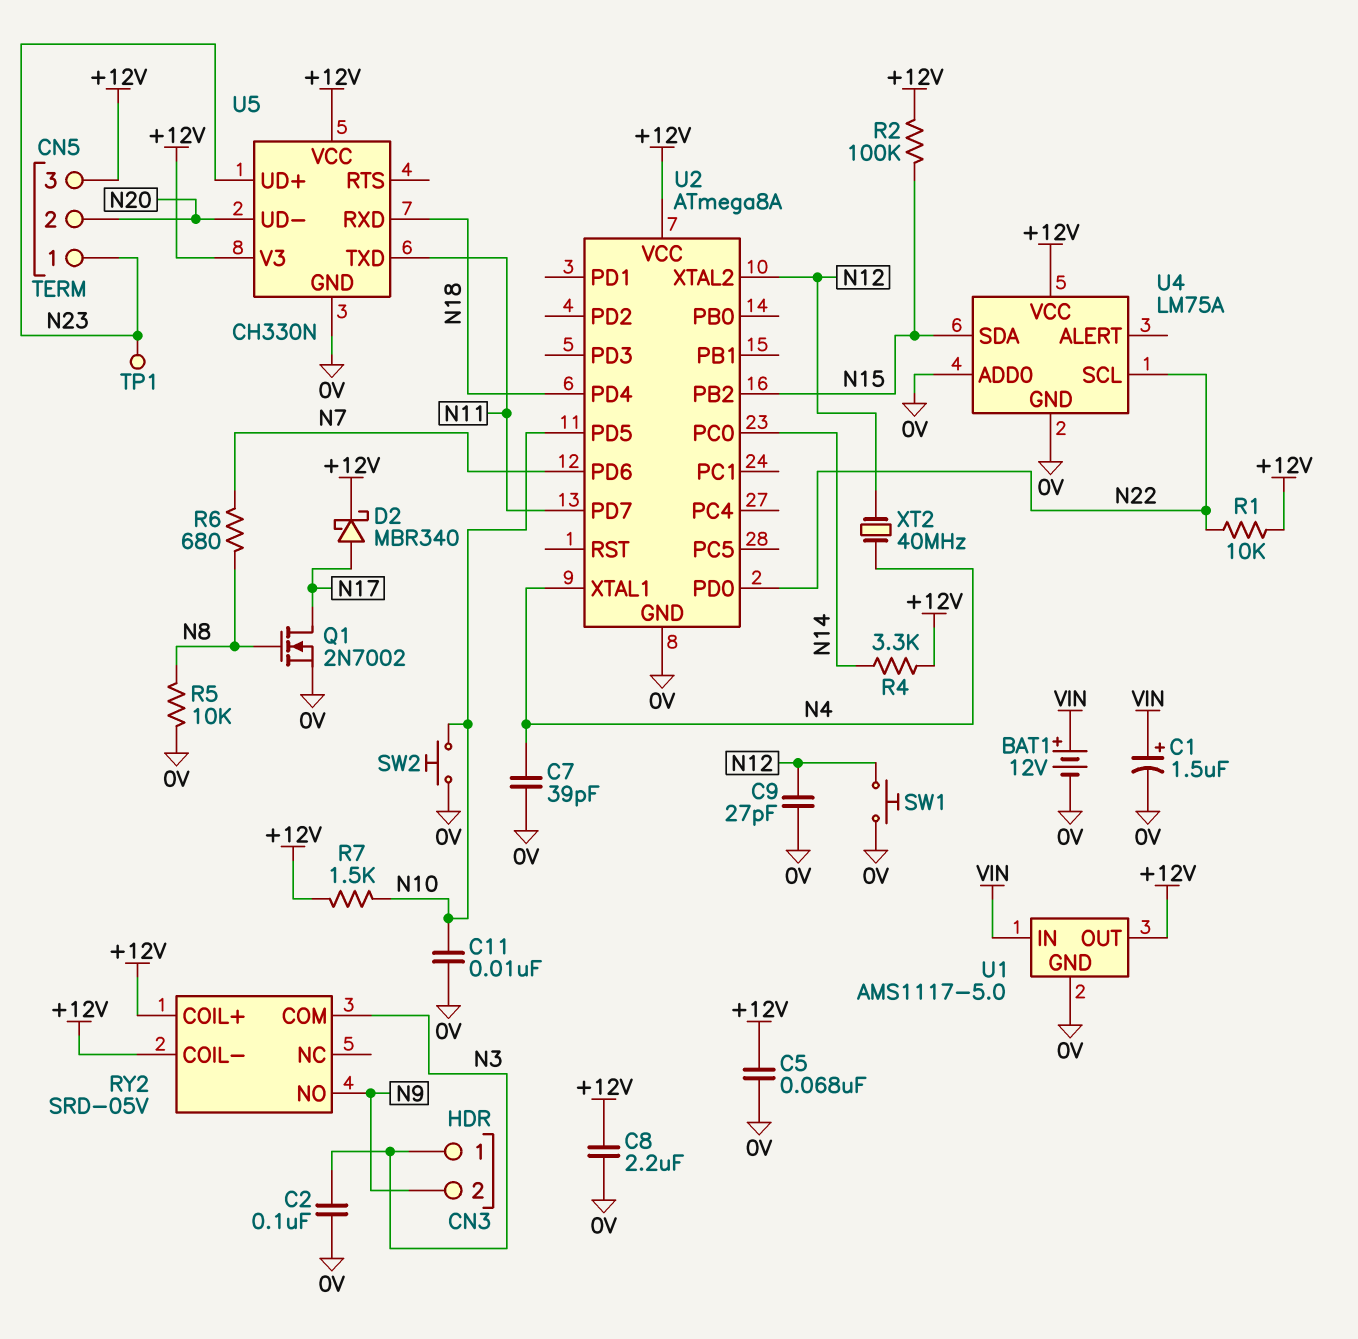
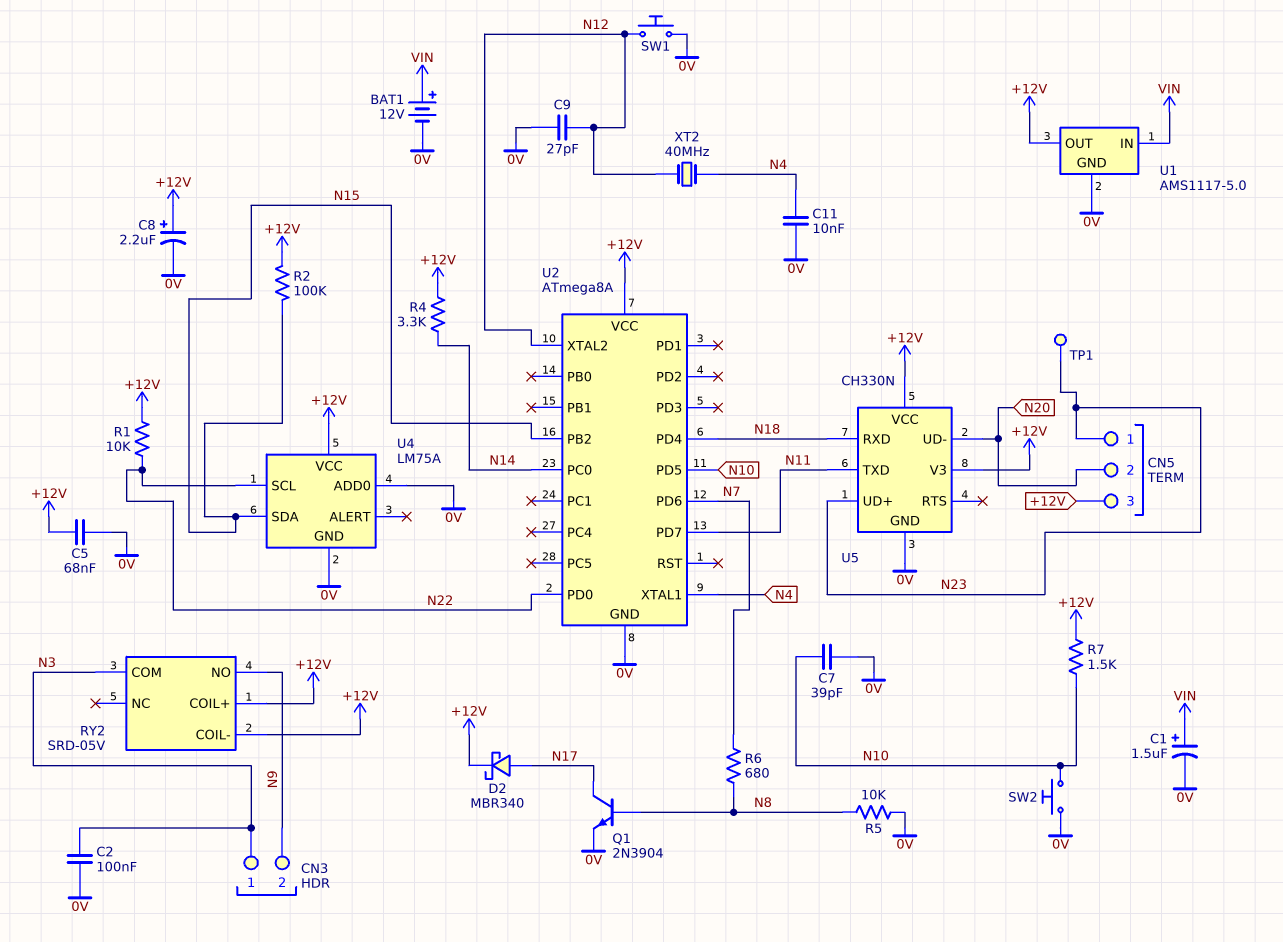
C7: 39pF (0V, N4) -> 39pF (0V, N10)
C8: 2.2uF (+12V, 0V) -> 2.2uF (plus +12V, minus 0V)
C11: 10nF (0V, N10) -> 10nF (0V, N4)
Q1: NMOS 2N7002 (G N8, D N17, S 0V) -> NPN 2N3904 (B N8, C N17, E 0V)

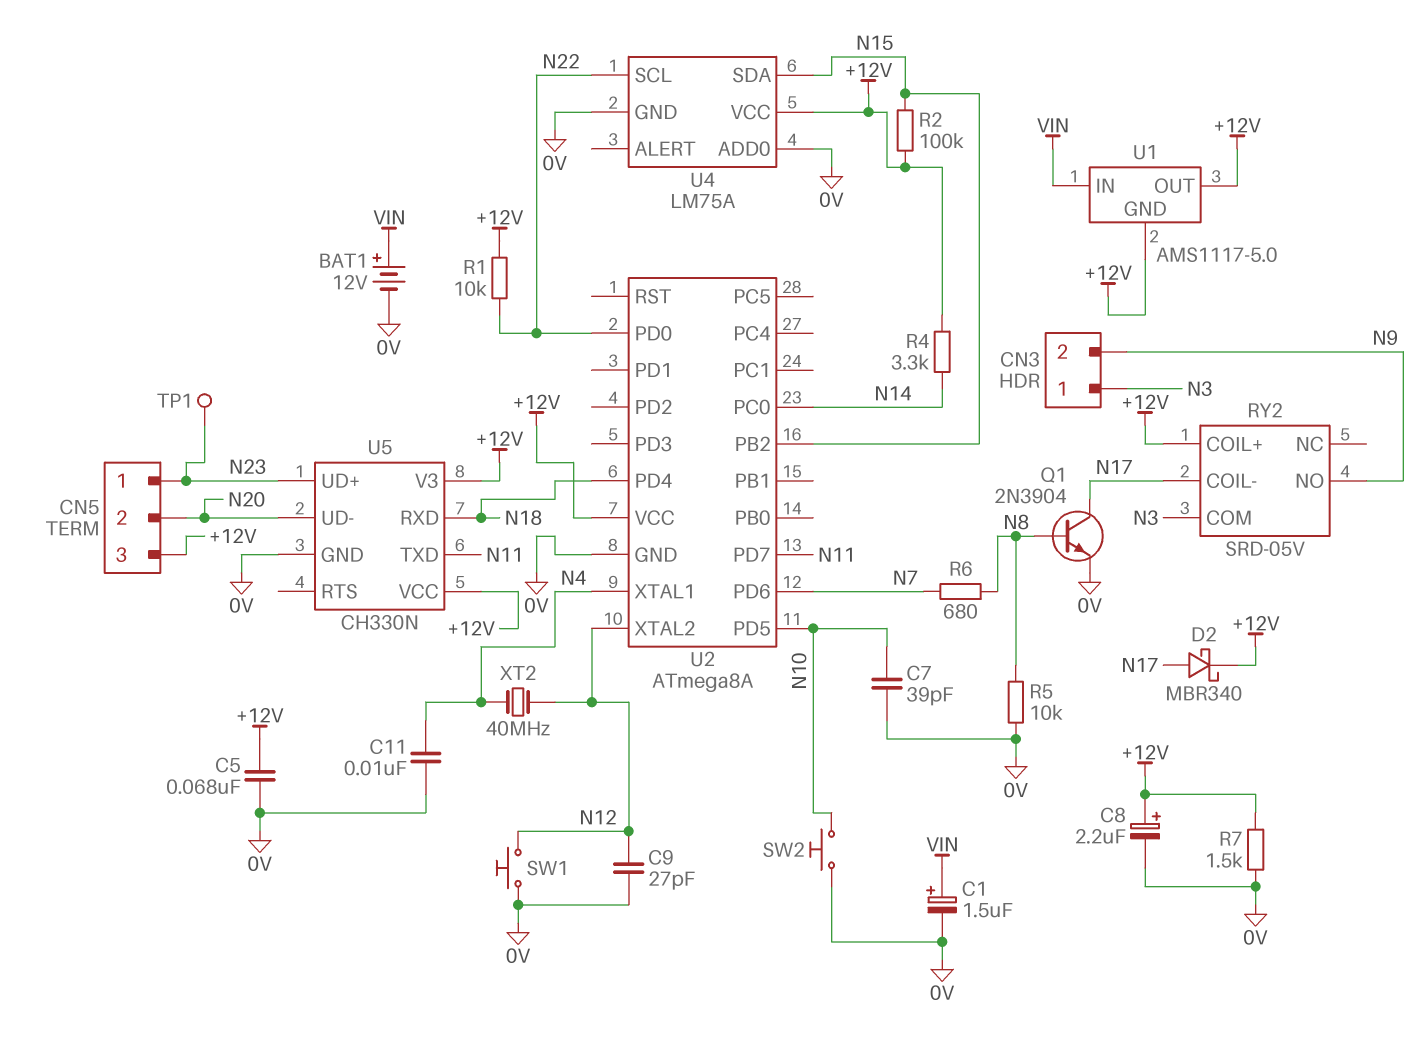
C2: 100nF (0V, N3) -> none
R7: 1.5k (+12V, N10) -> 1.5k (+12V, 0V)
RY2 pin COIL-: +12V -> N17
U1 pin GND: 0V -> +12V

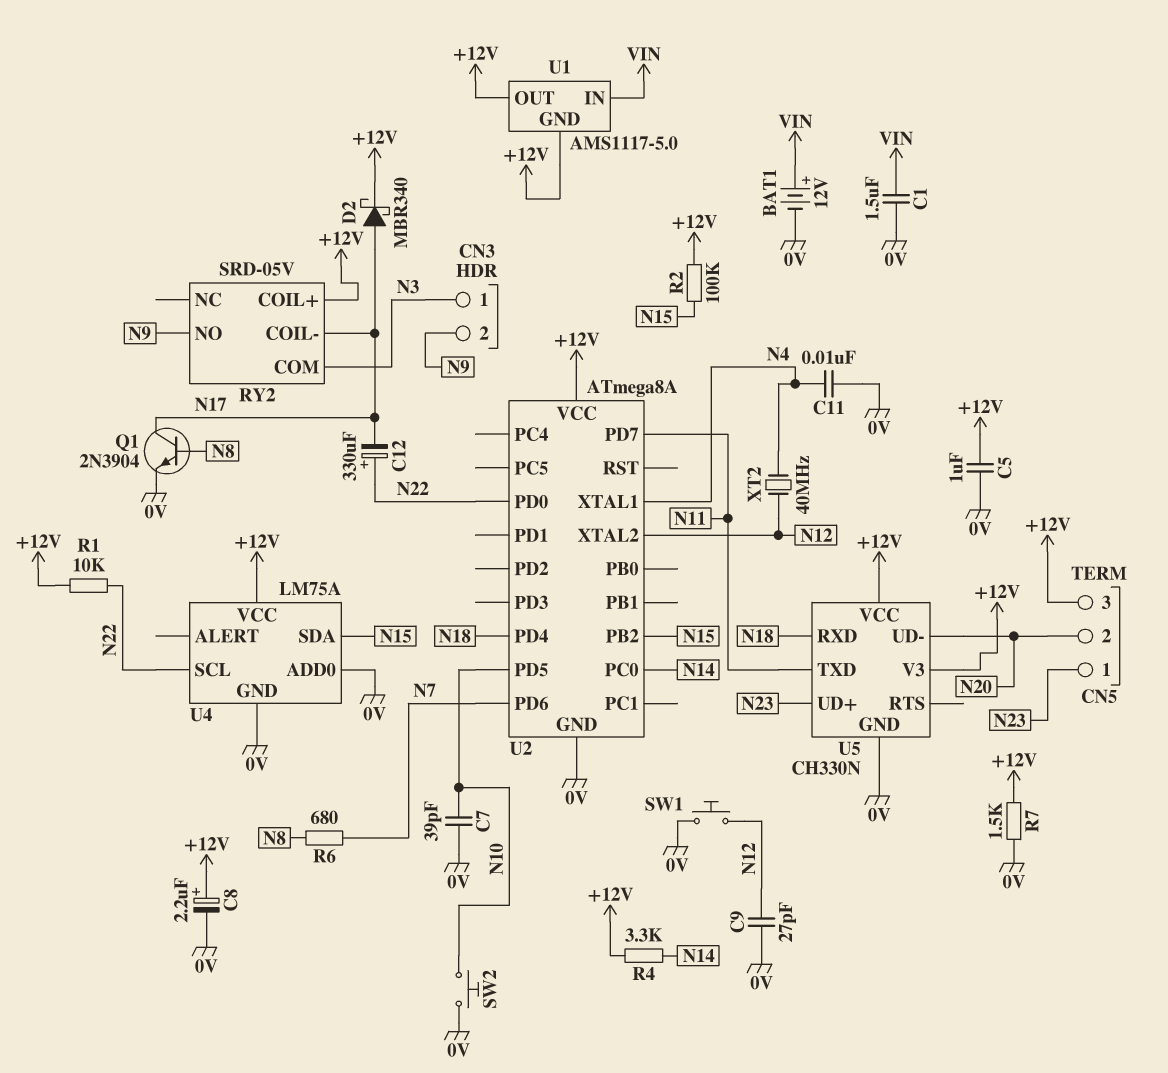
C1: 1.5uF (plus VIN, minus 0V) -> 1.5uF (0V, VIN)
C5: 68nF (+12V, 0V) -> 1uF (+12V, 0V)
C12: none -> 330uF (plus N22, minus N17)
R5: 10k (0V, N8) -> none
TP1: test point (N23) -> none

